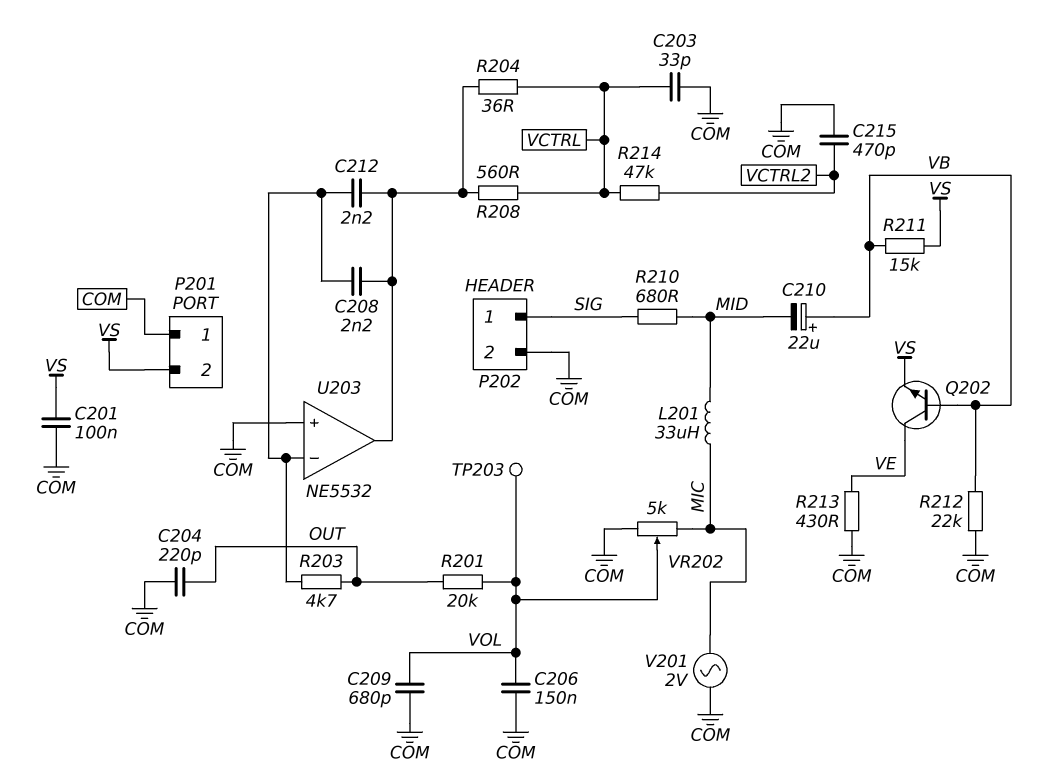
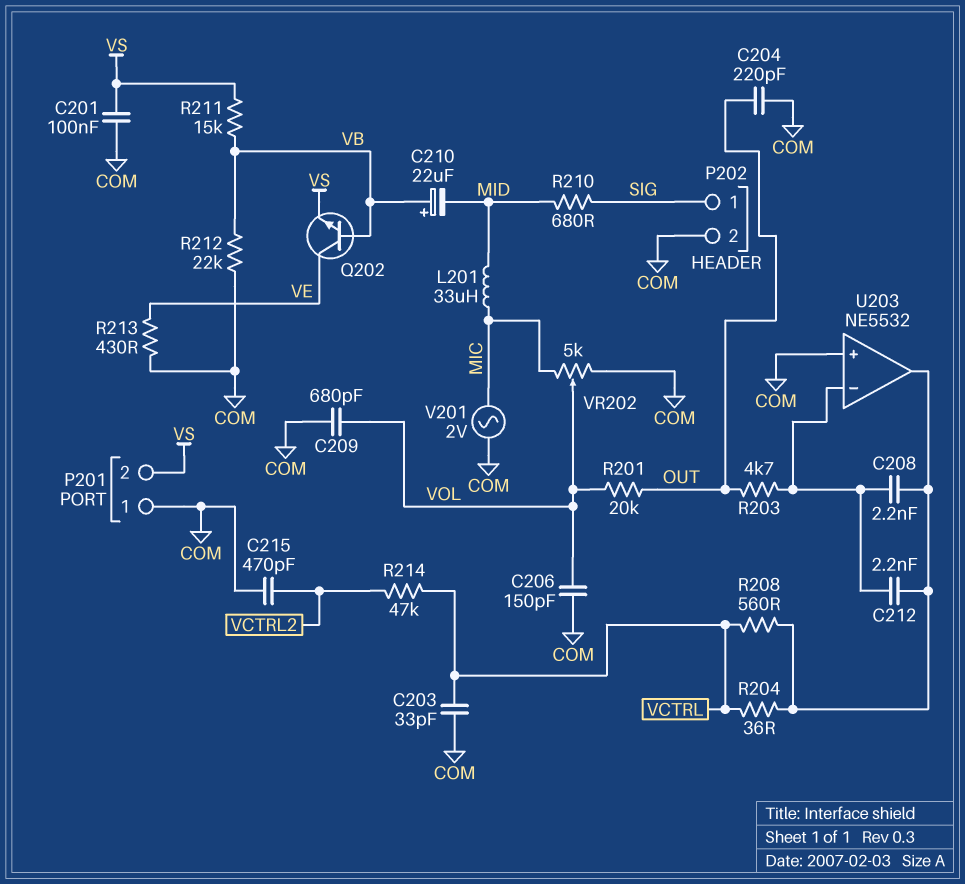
C206: 150nF (COM, VOL) -> 150pF (COM, VOL)
TP203: test point (VOL) -> none

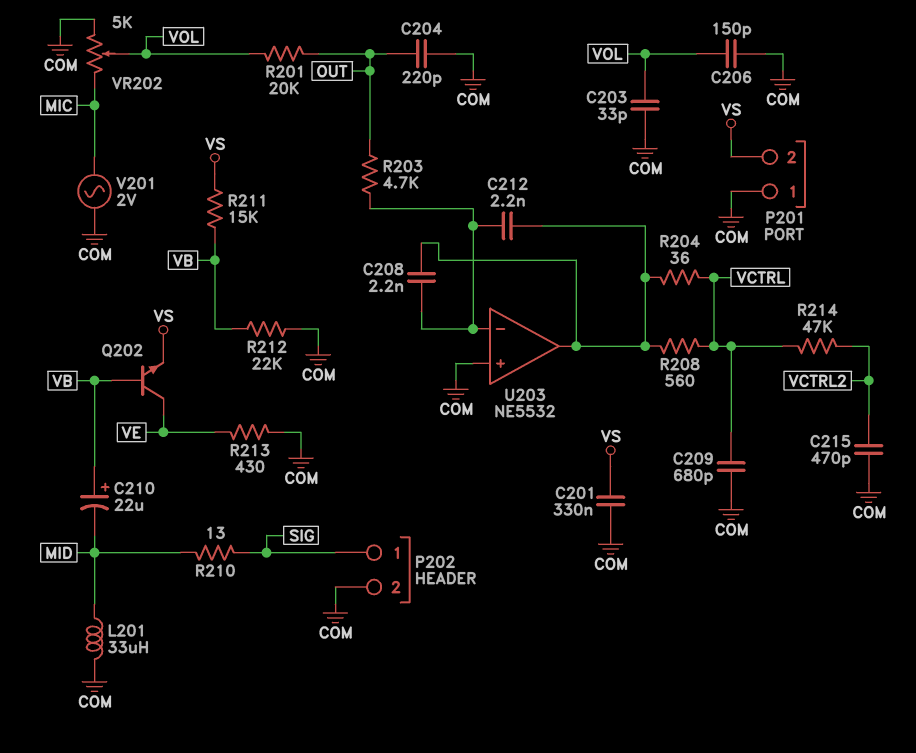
C201: 100nF (COM, VS) -> 330nF (COM, VS)
C203: 33pF (COM, VCTRL) -> 33pF (COM, VOL)
C209: 680pF (COM, VOL) -> 680pF (COM, VCTRL)
L201: 33uH (MIC, MID) -> 33uH (COM, MID)
R210: 680 (MID, SIG) -> 13 (MID, SIG)

